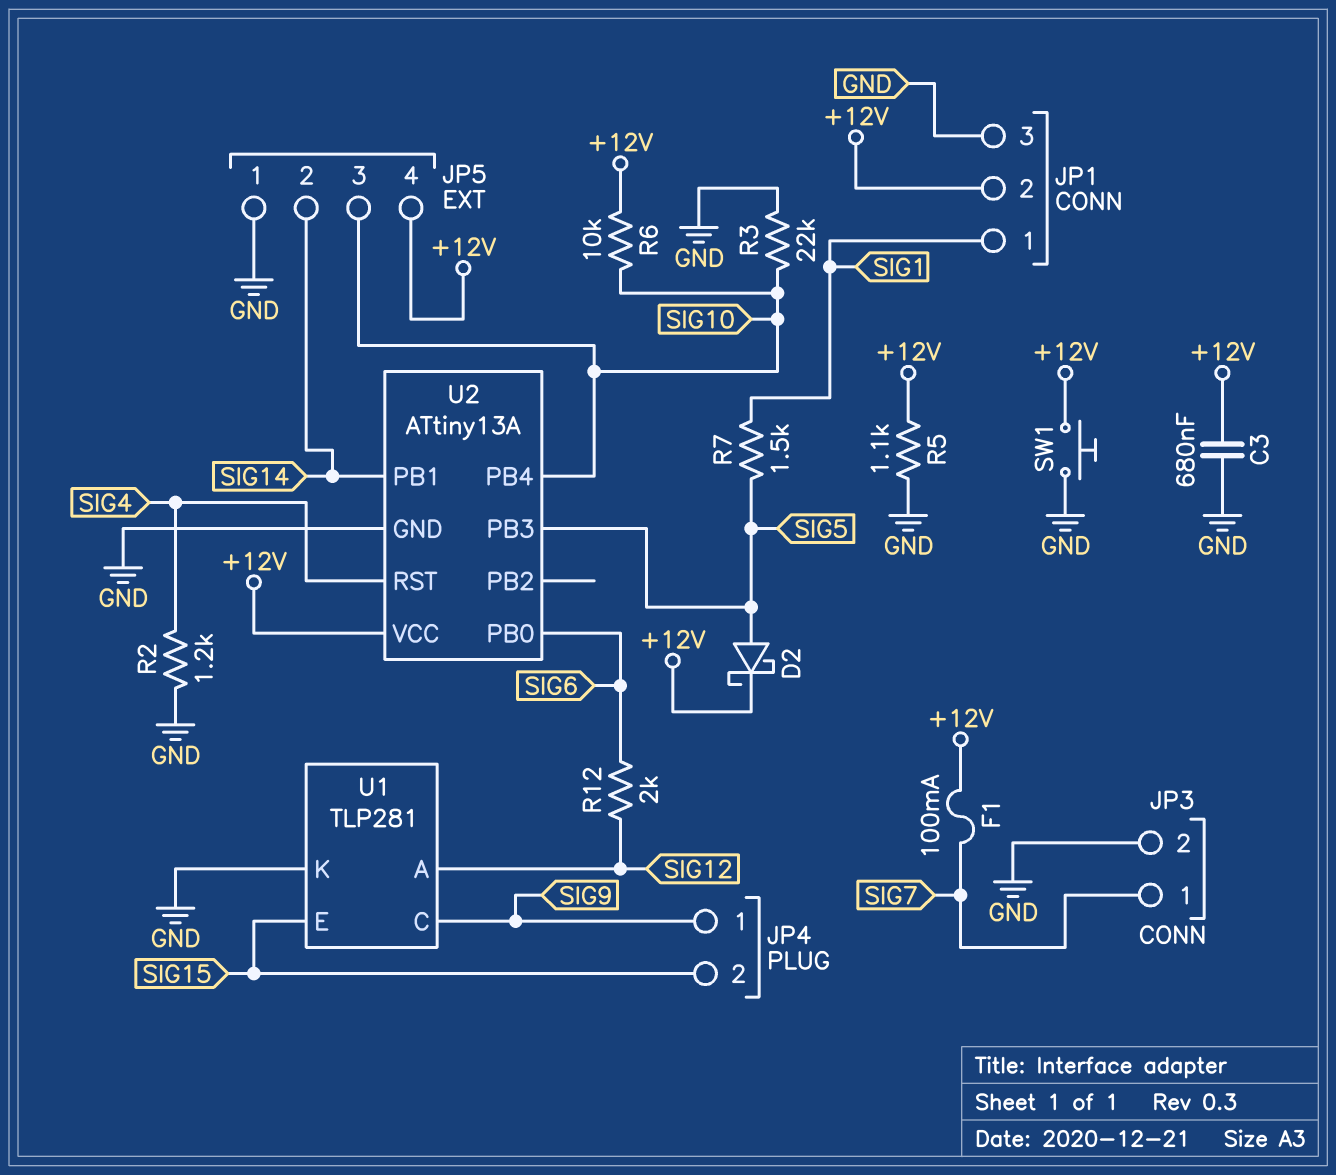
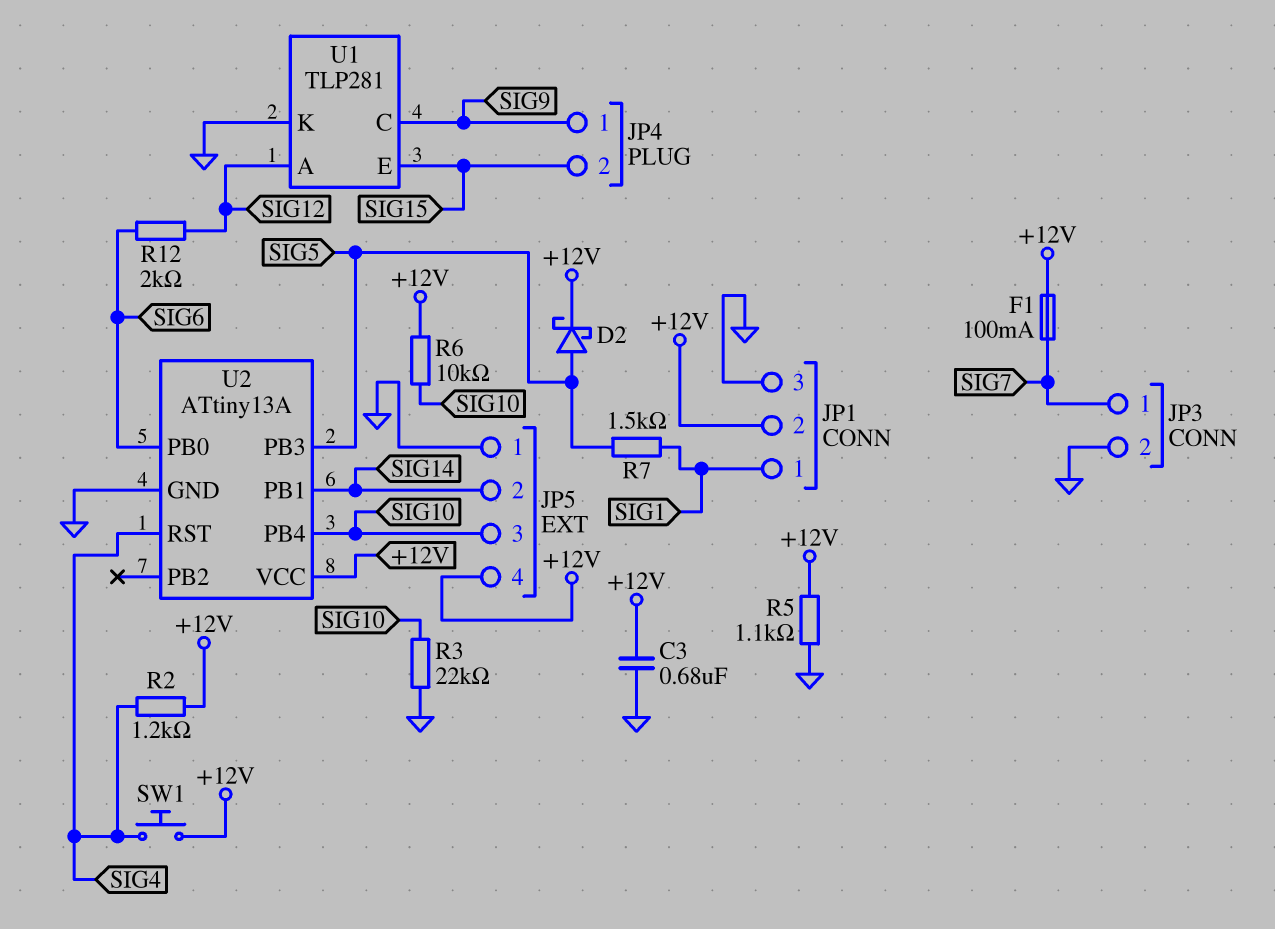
R2: 1.2k (GND, SIG4) -> 1.2k (+12V, SIG4)
SW1: button (+12V, GND) -> button (+12V, SIG4)

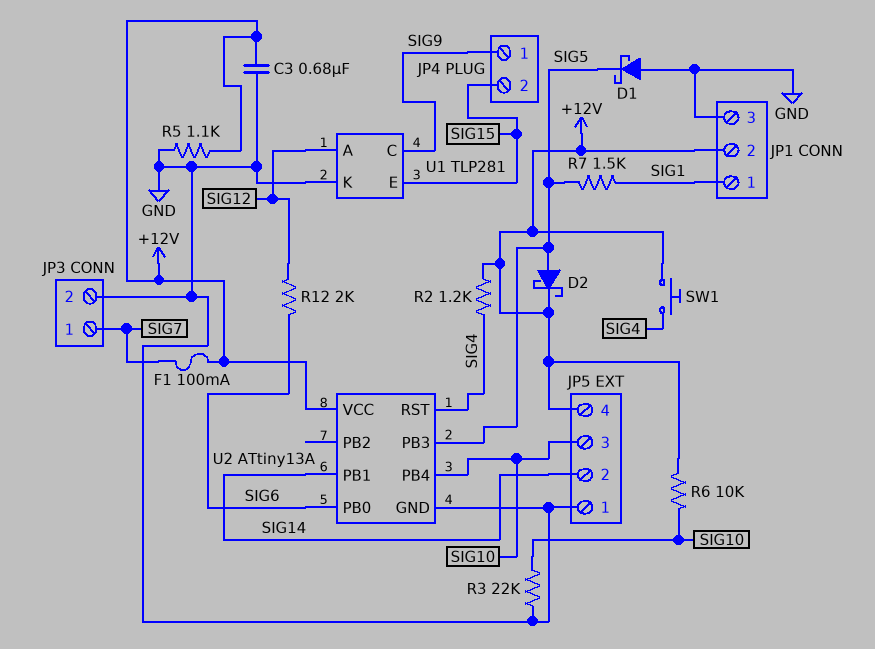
D1: none -> schottky (A GND, K SIG5)

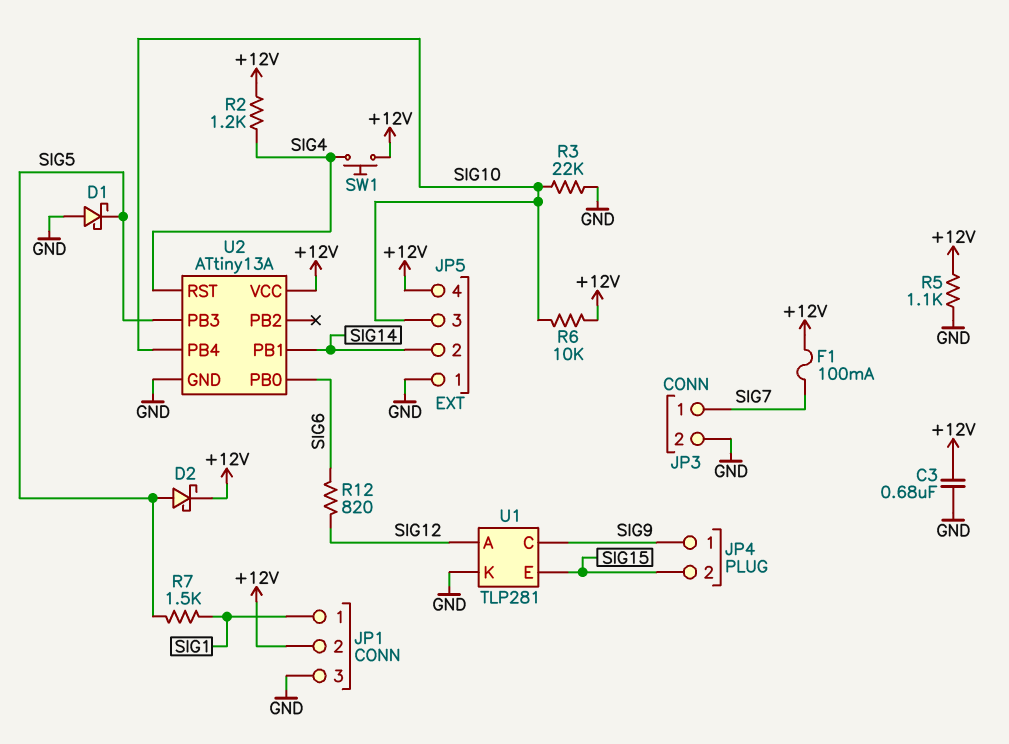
R12: 2k (SIG6, SIG12) -> 820 (SIG6, SIG12)

